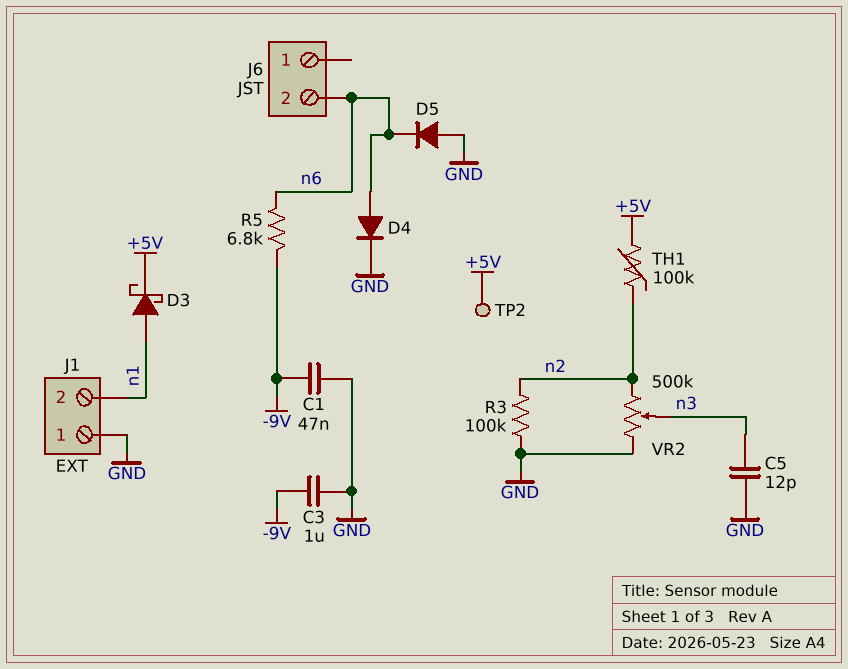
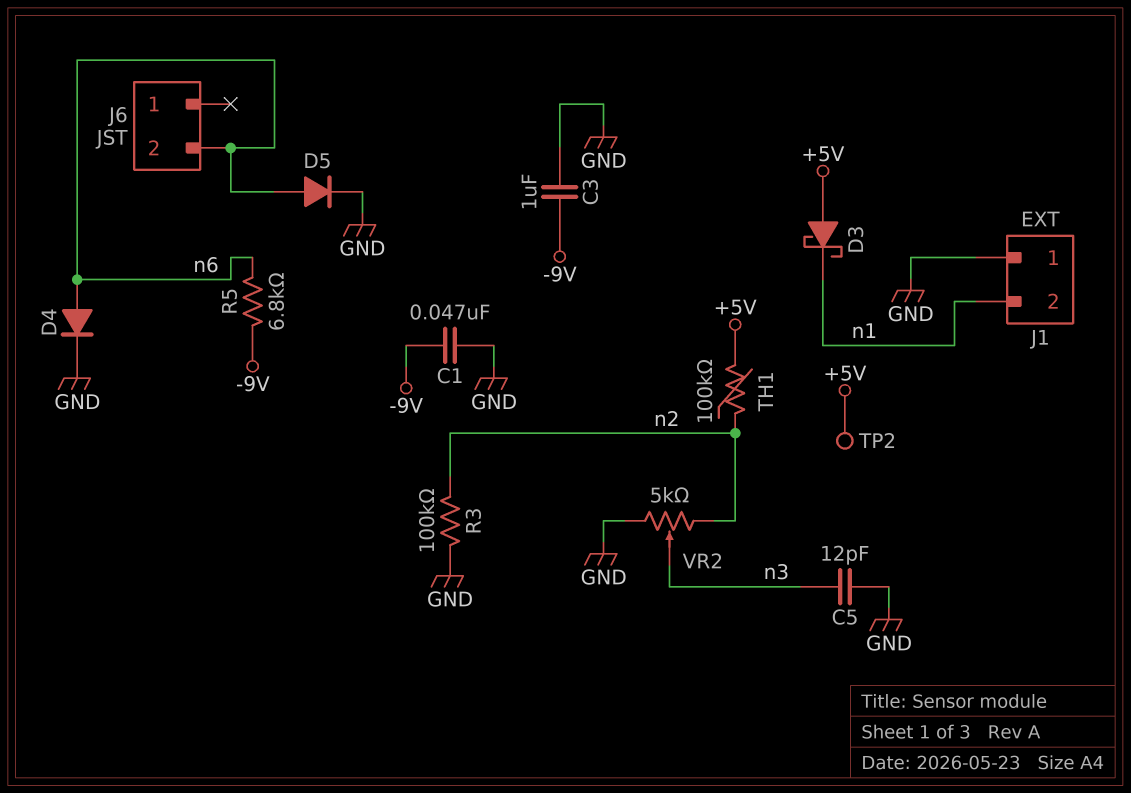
D3: schottky (A n1, K +5V) -> schottky (A +5V, K n1)
D5: diode (A GND, K n6) -> diode (A n6, K GND)
VR2: 500k (GND, n2, wiper n3) -> 5k (GND, n2, wiper n3)

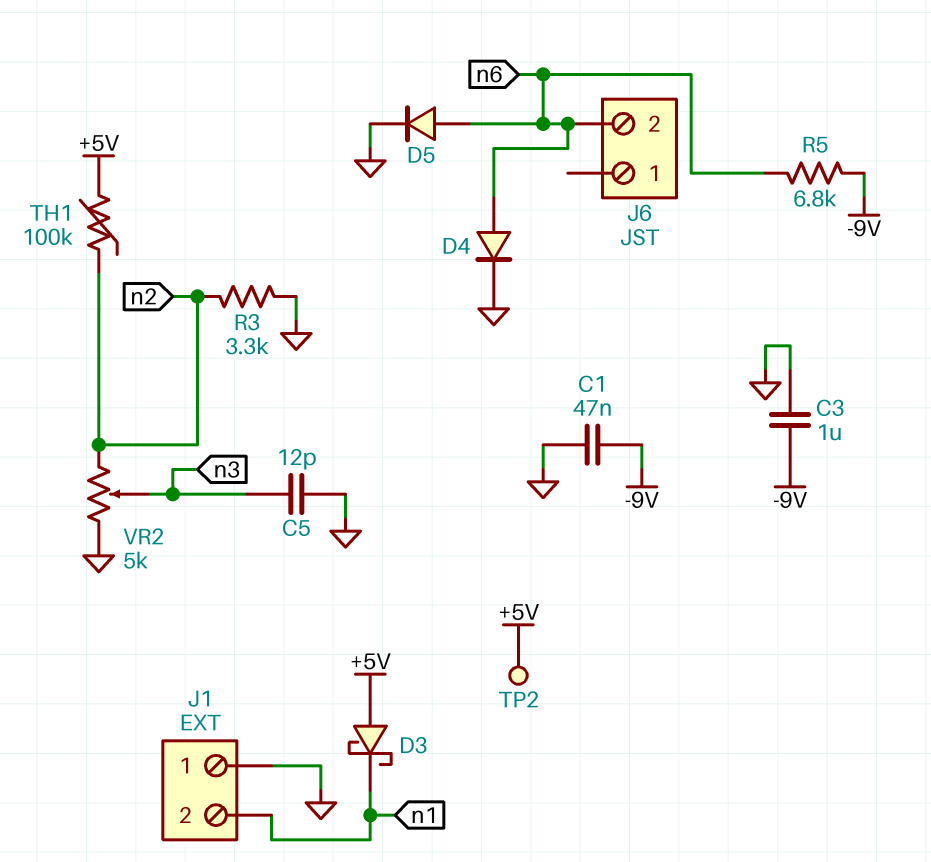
R3: 100k (GND, n2) -> 3.3k (GND, n2)

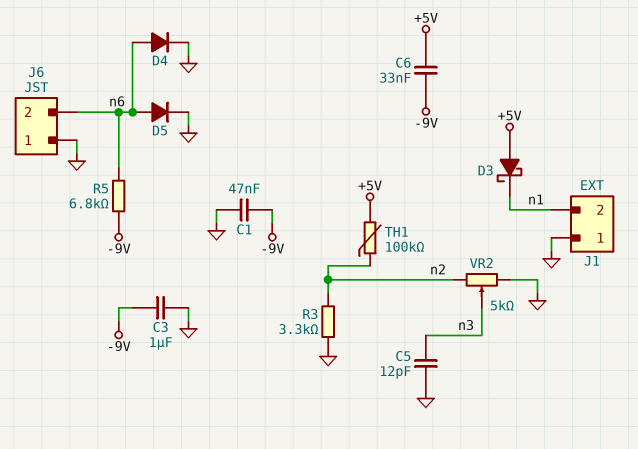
C6: none -> 33nF (+5V, -9V)
J6 pin 1: none -> GND
TP2: test point (+5V) -> none

